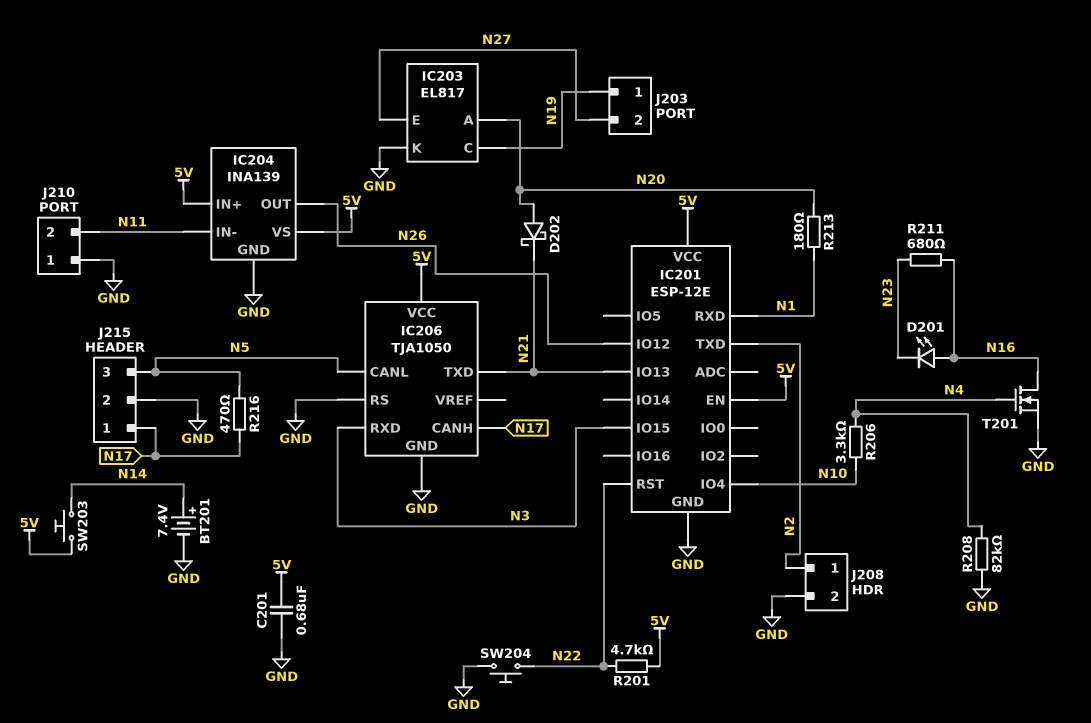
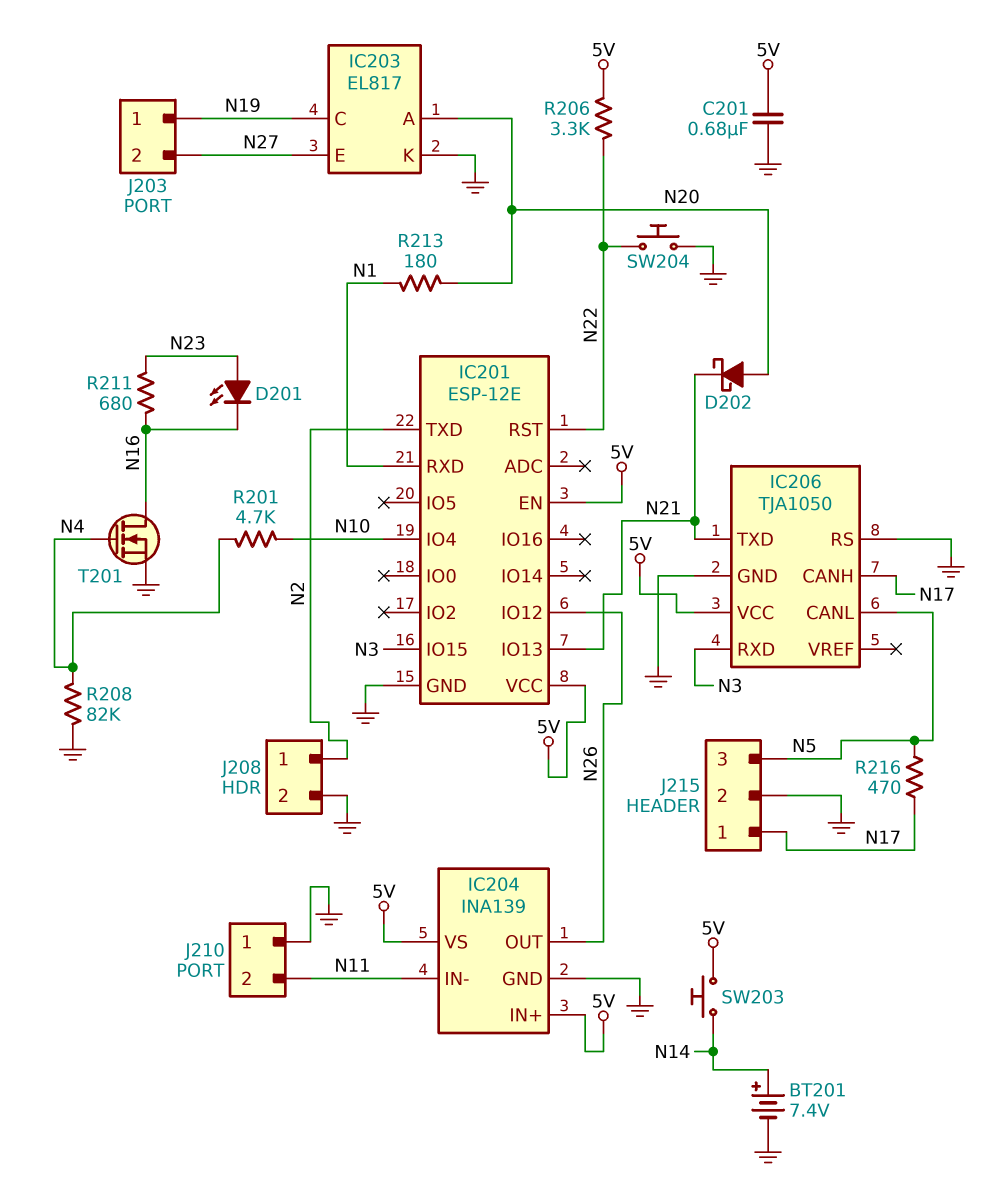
D201: LED (A N16, K N23) -> LED (A N23, K N16)
R201: 4.7k (5V, N22) -> 4.7k (N4, N10)
R206: 3.3k (N4, N10) -> 3.3k (5V, N22)

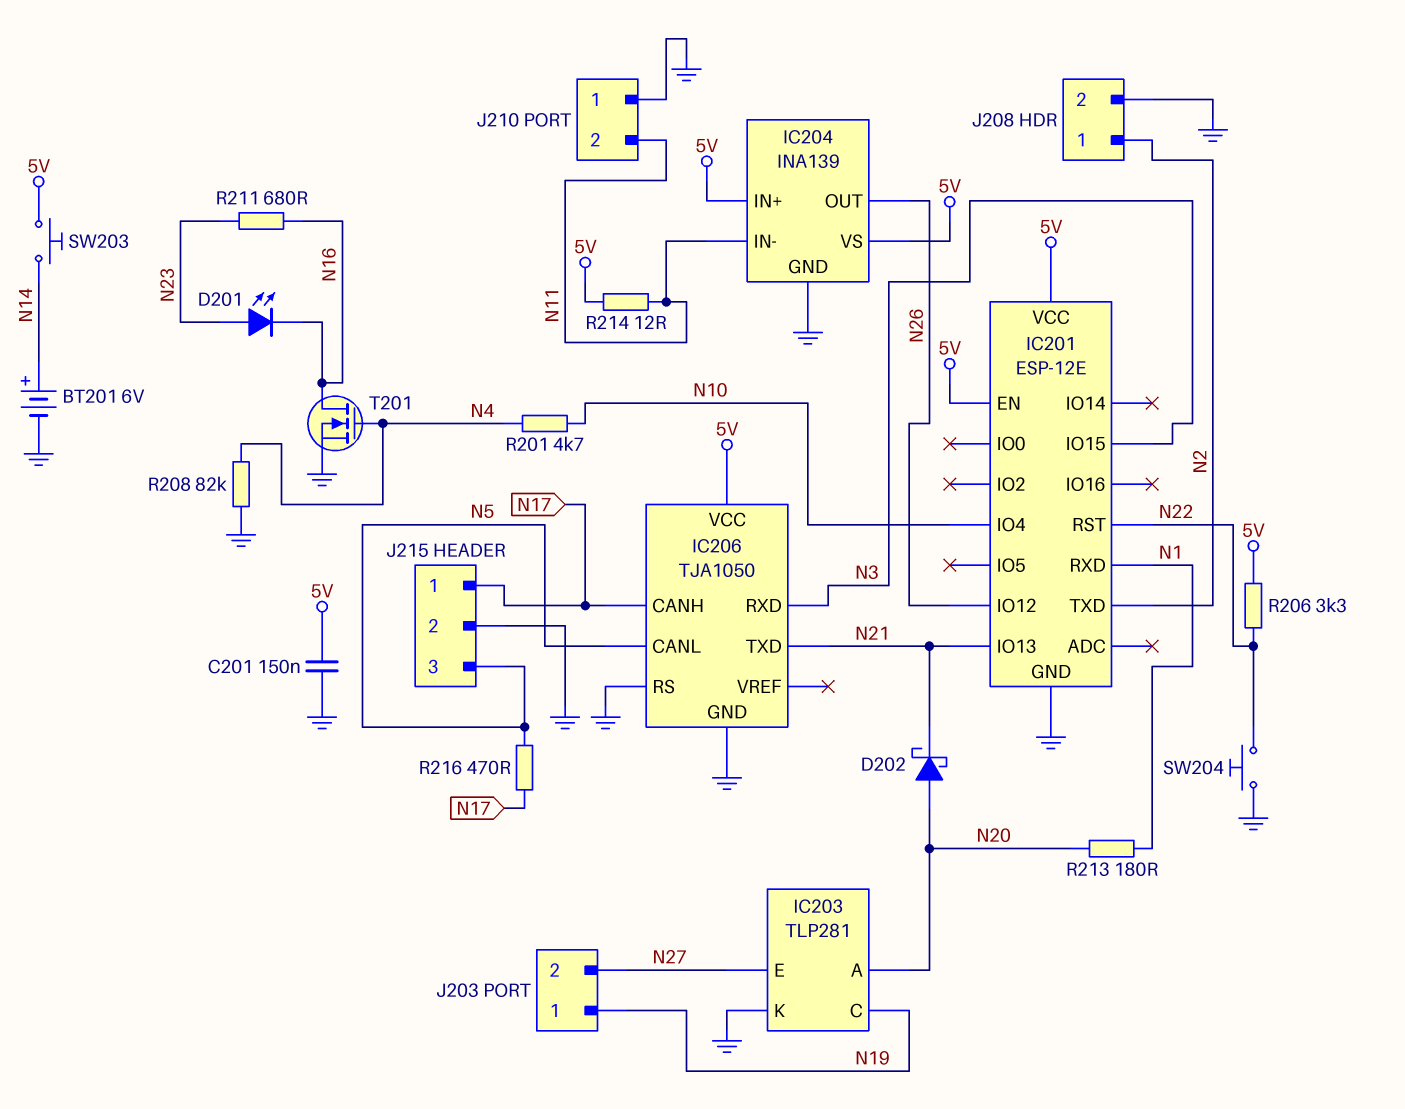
BT201: 7.4V (plus N14, minus GND) -> 6V (plus N14, minus GND)
C201: 680nF (5V, GND) -> 150nF (5V, GND)
IC203: EL817 -> TLP281
R214: none -> 12 (5V, N11)

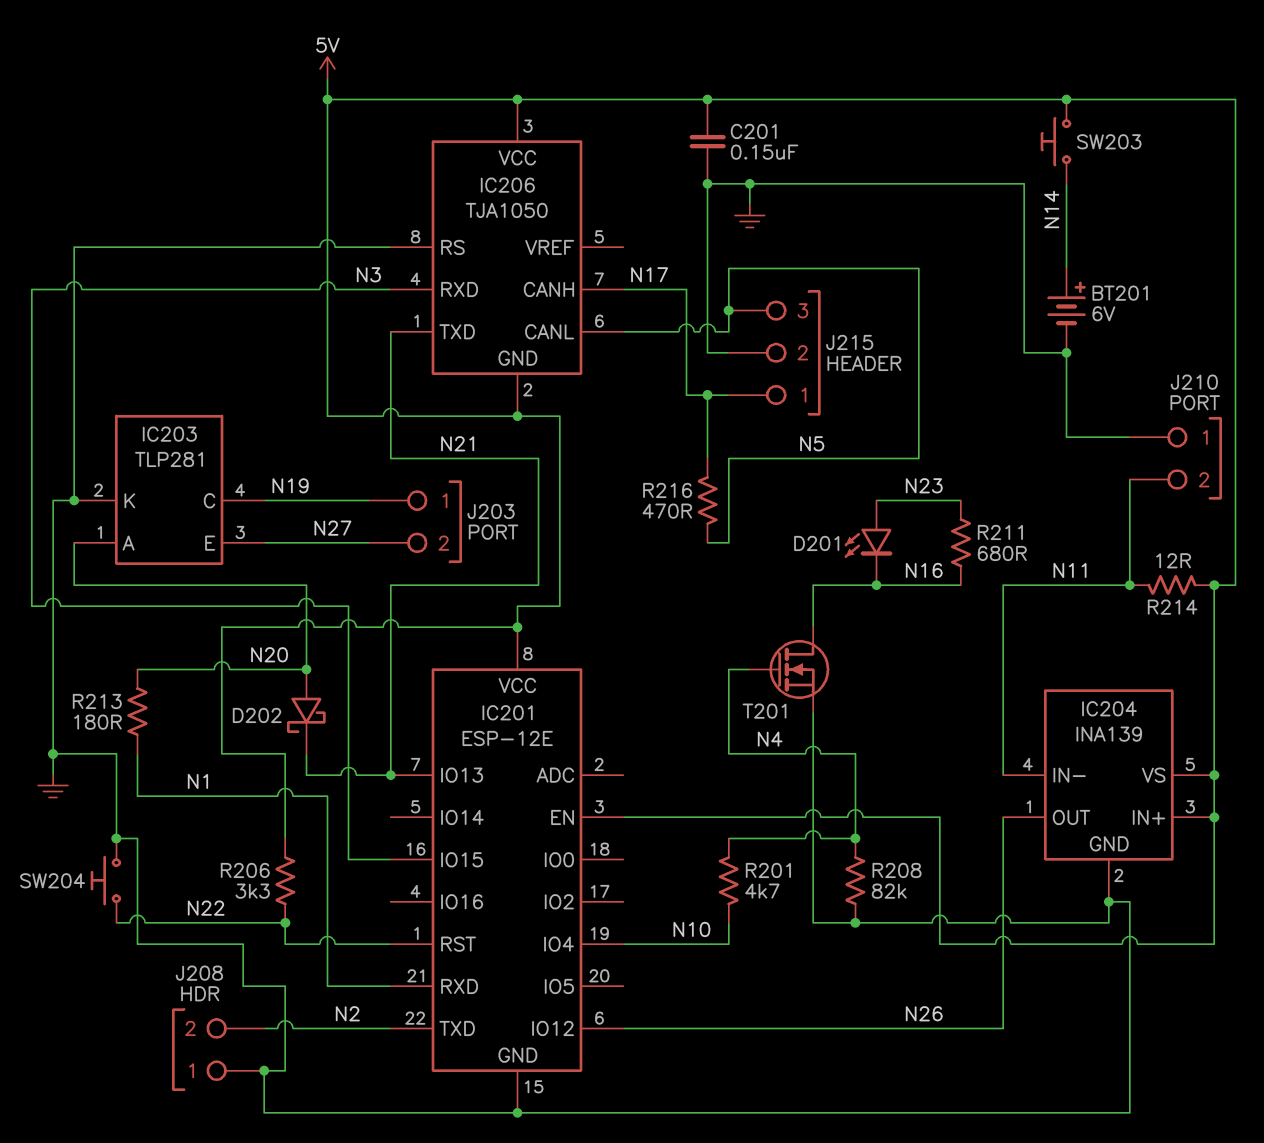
IC206 pin GND: GND -> 5V
J208 pin 1: N2 -> GND
J208 pin 2: GND -> N2

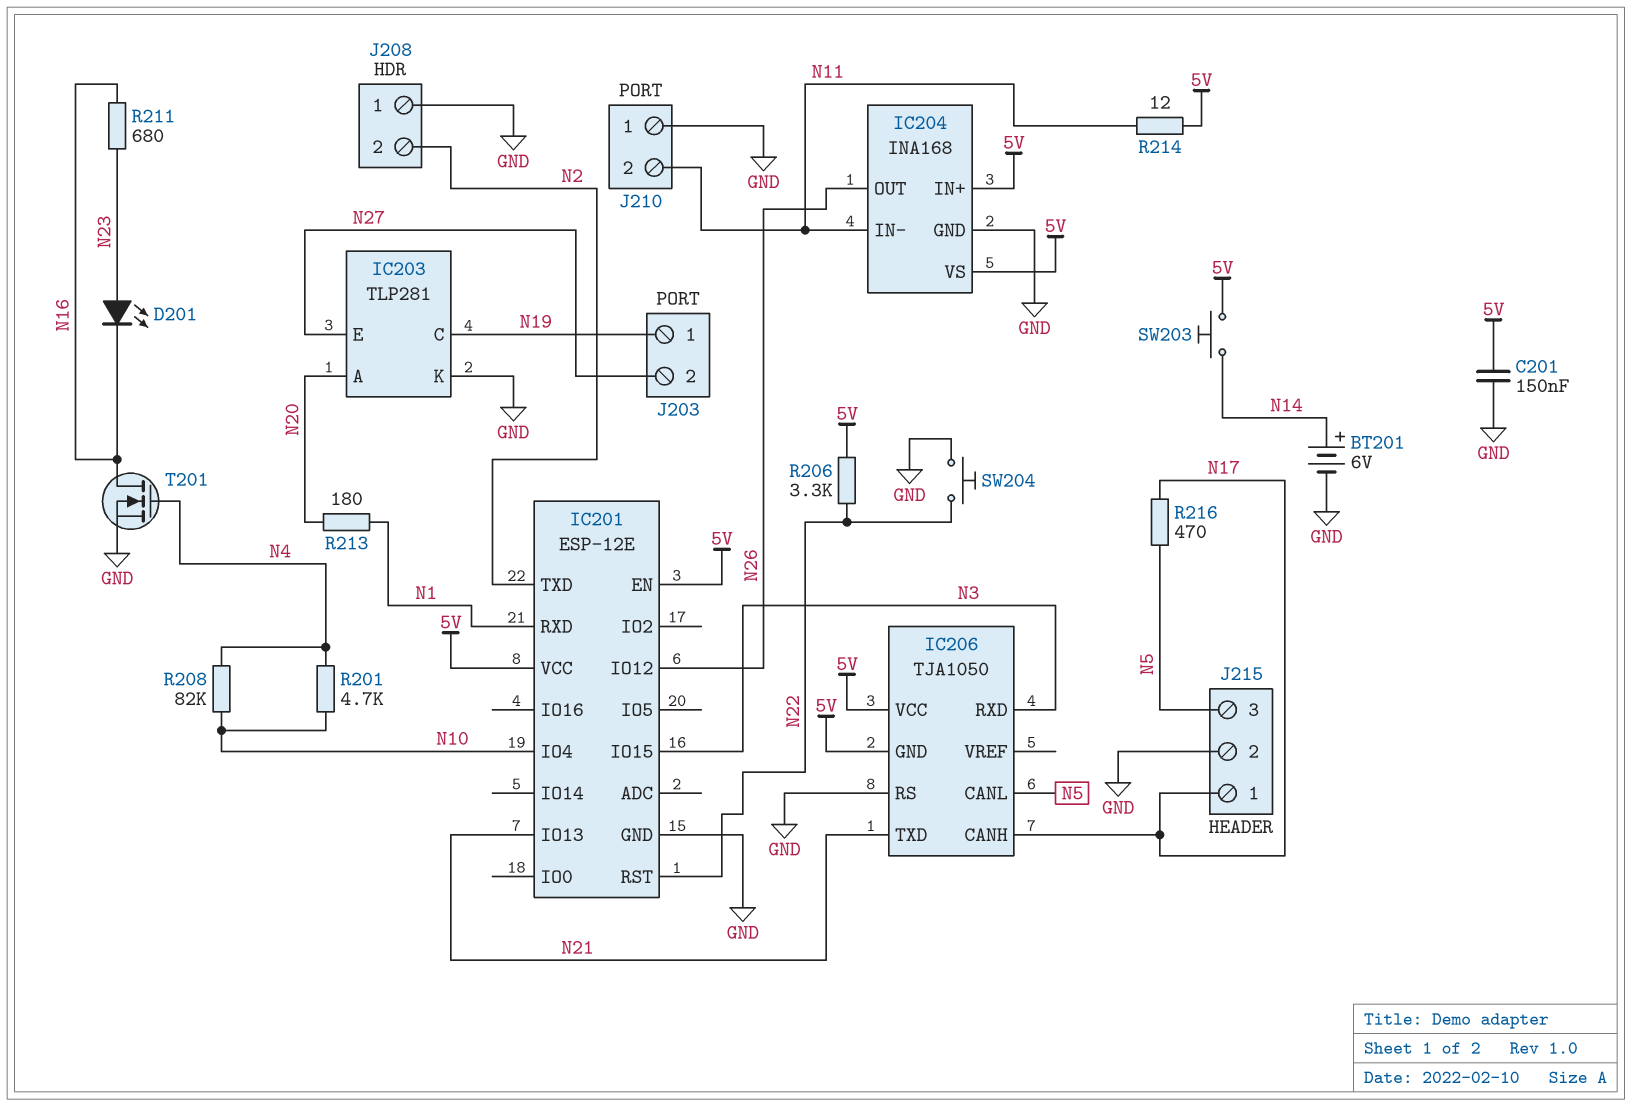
D202: schottky (A N20, K N21) -> none
IC204: INA139 -> INA168
R208: 82k (GND, N4) -> 82k (N4, N10)

